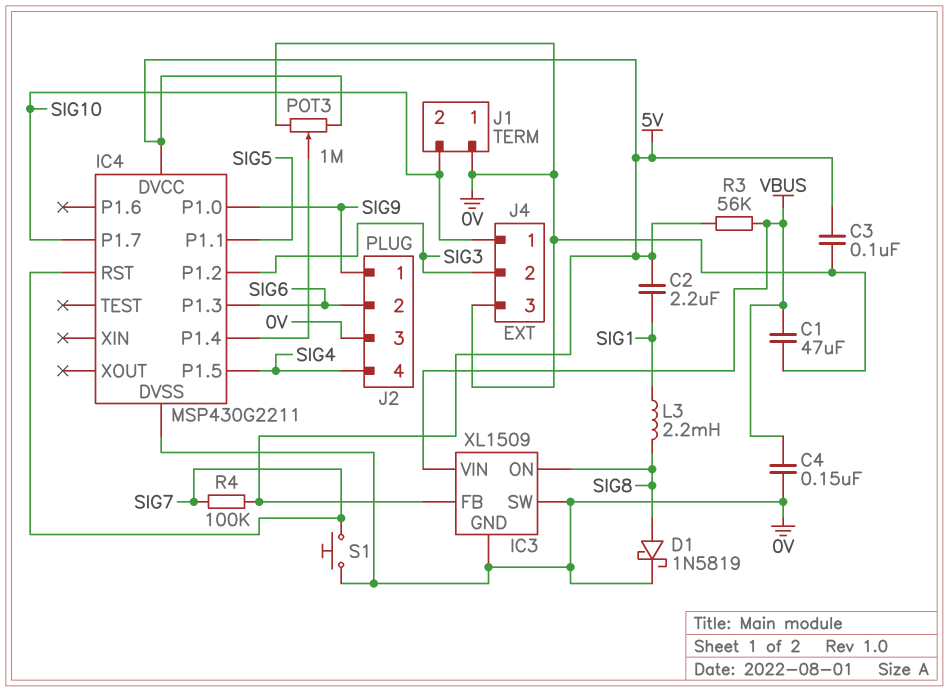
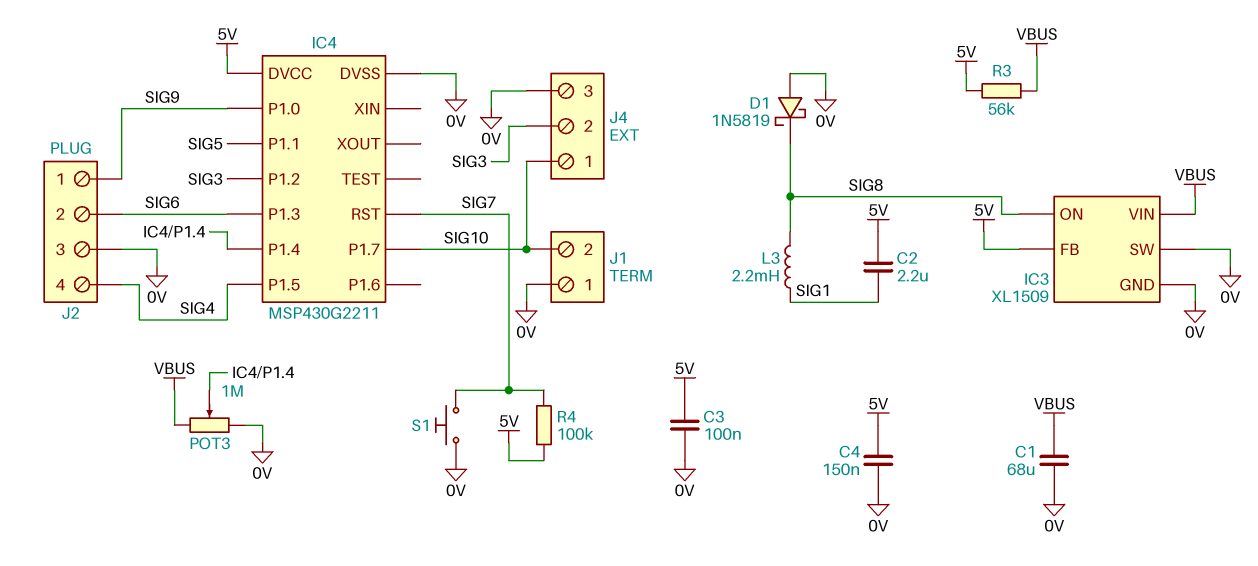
C1: 47uF (0V, VBUS) -> 68uF (0V, VBUS)
C4: 150nF (0V, VBUS) -> 150nF (0V, 5V)
D1: schottky 1N5819 (A SIG8, K 0V) -> schottky 1N5819 (A 0V, K SIG8)
POT3: 1M (0V, 5V, wiper IC4/P1.4) -> 1M (0V, VBUS, wiper IC4/P1.4)

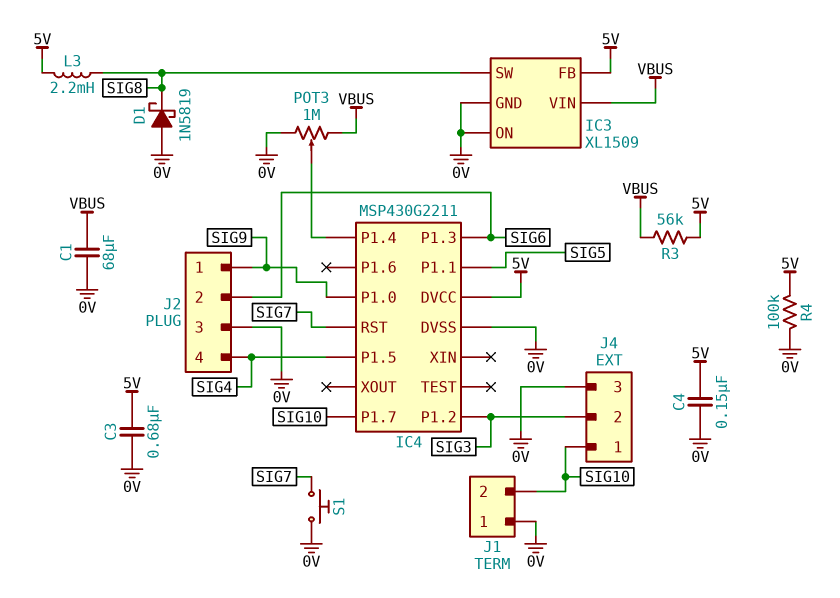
C2: 2.2uF (5V, SIG1) -> none
C3: 100nF (0V, 5V) -> 680nF (0V, 5V)
IC3 pin ON: SIG8 -> 0V
IC3 pin SW: 0V -> SIG8
L3: 2.2mH (SIG1, SIG8) -> 2.2mH (5V, SIG8)
R4: 100k (5V, SIG7) -> 100k (0V, 5V)

